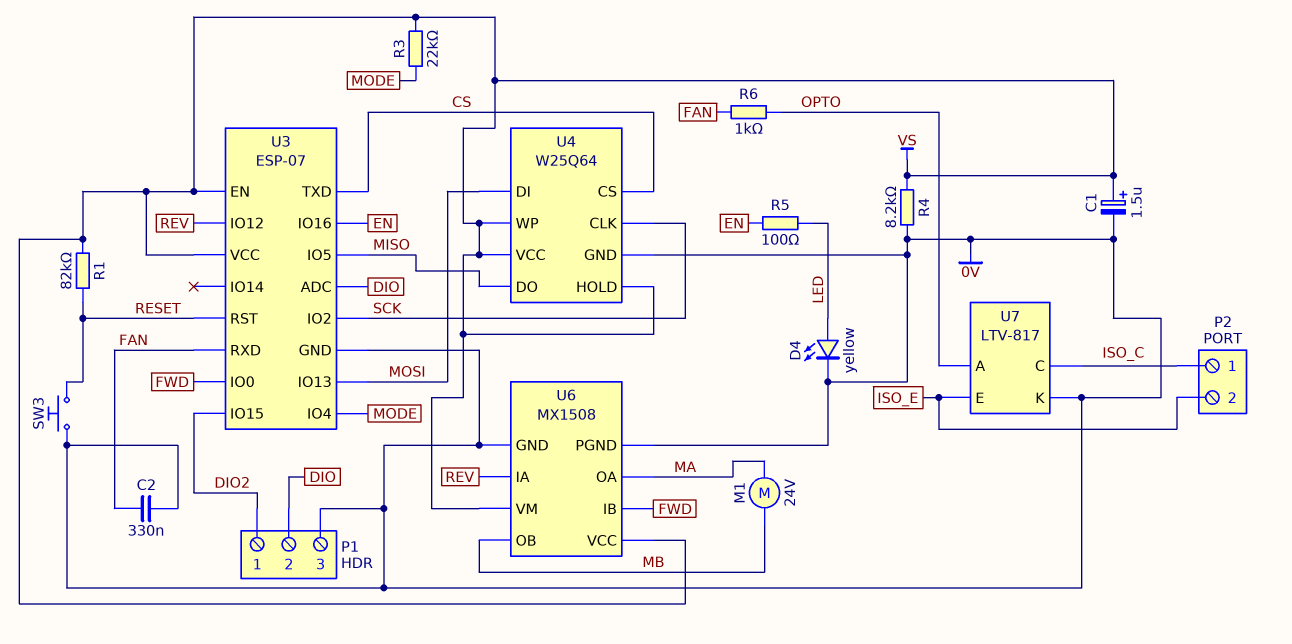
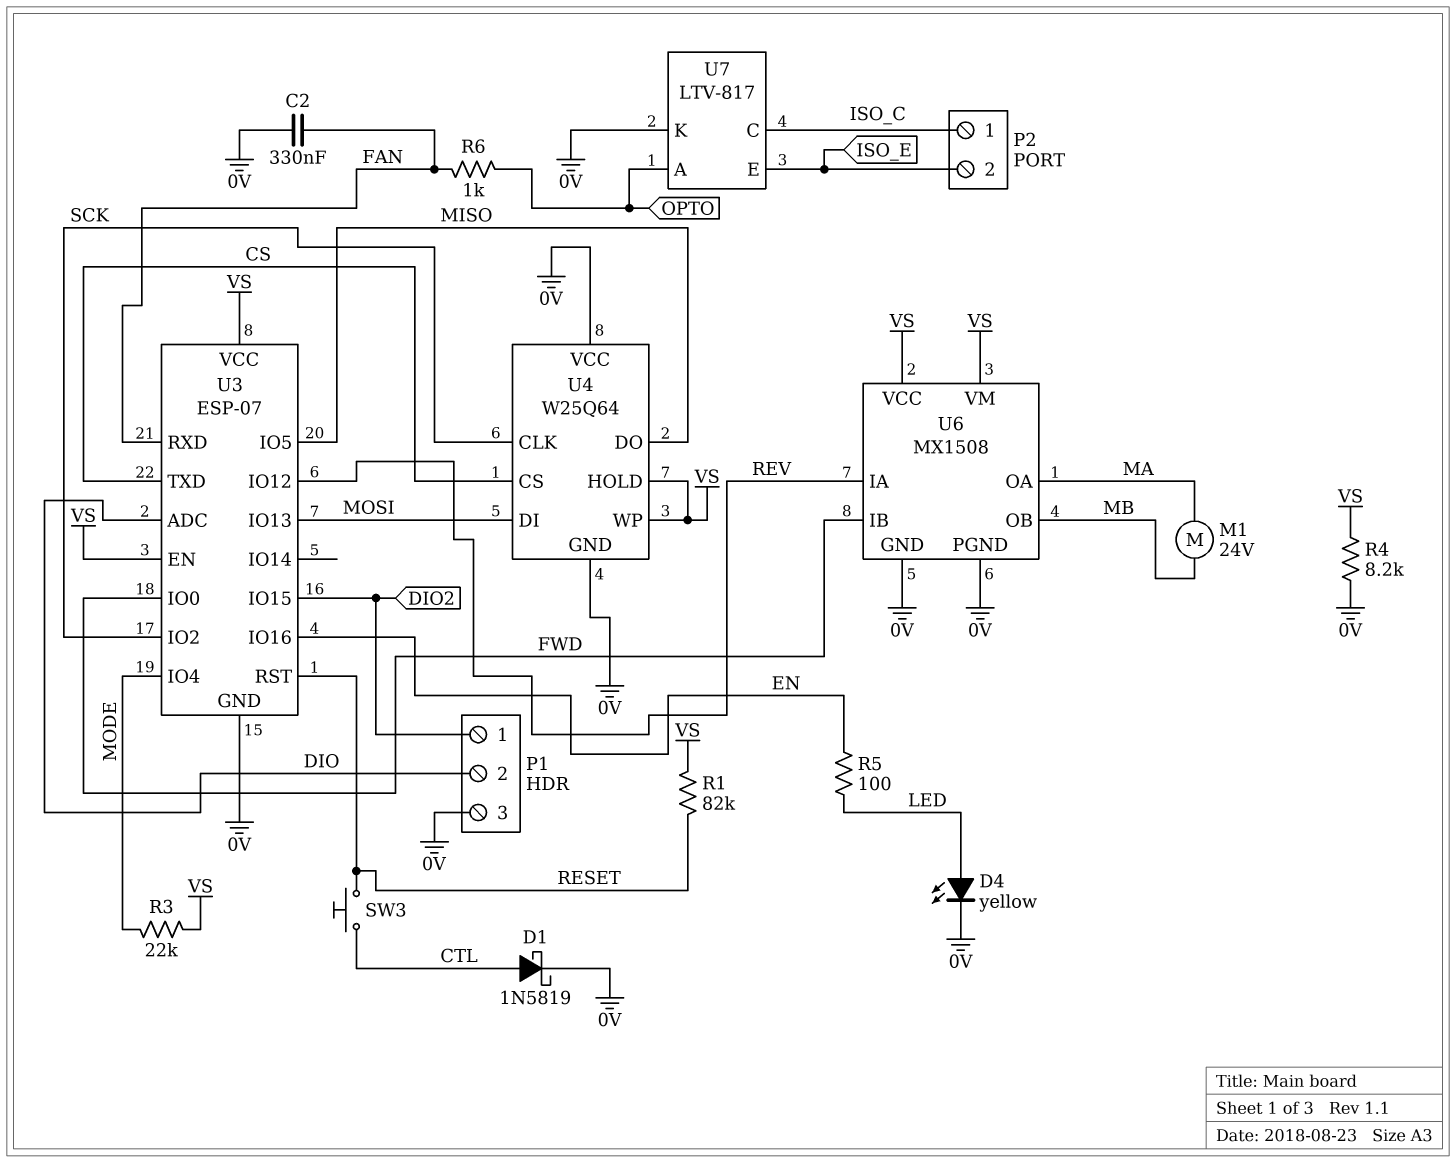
C1: 1.5uF (plus VS, minus 0V) -> none
D1: none -> schottky 1N5819 (A CTL, K 0V)
SW3: button (0V, RESET) -> button (CTL, RESET)
U4 pin VCC: VS -> 0V

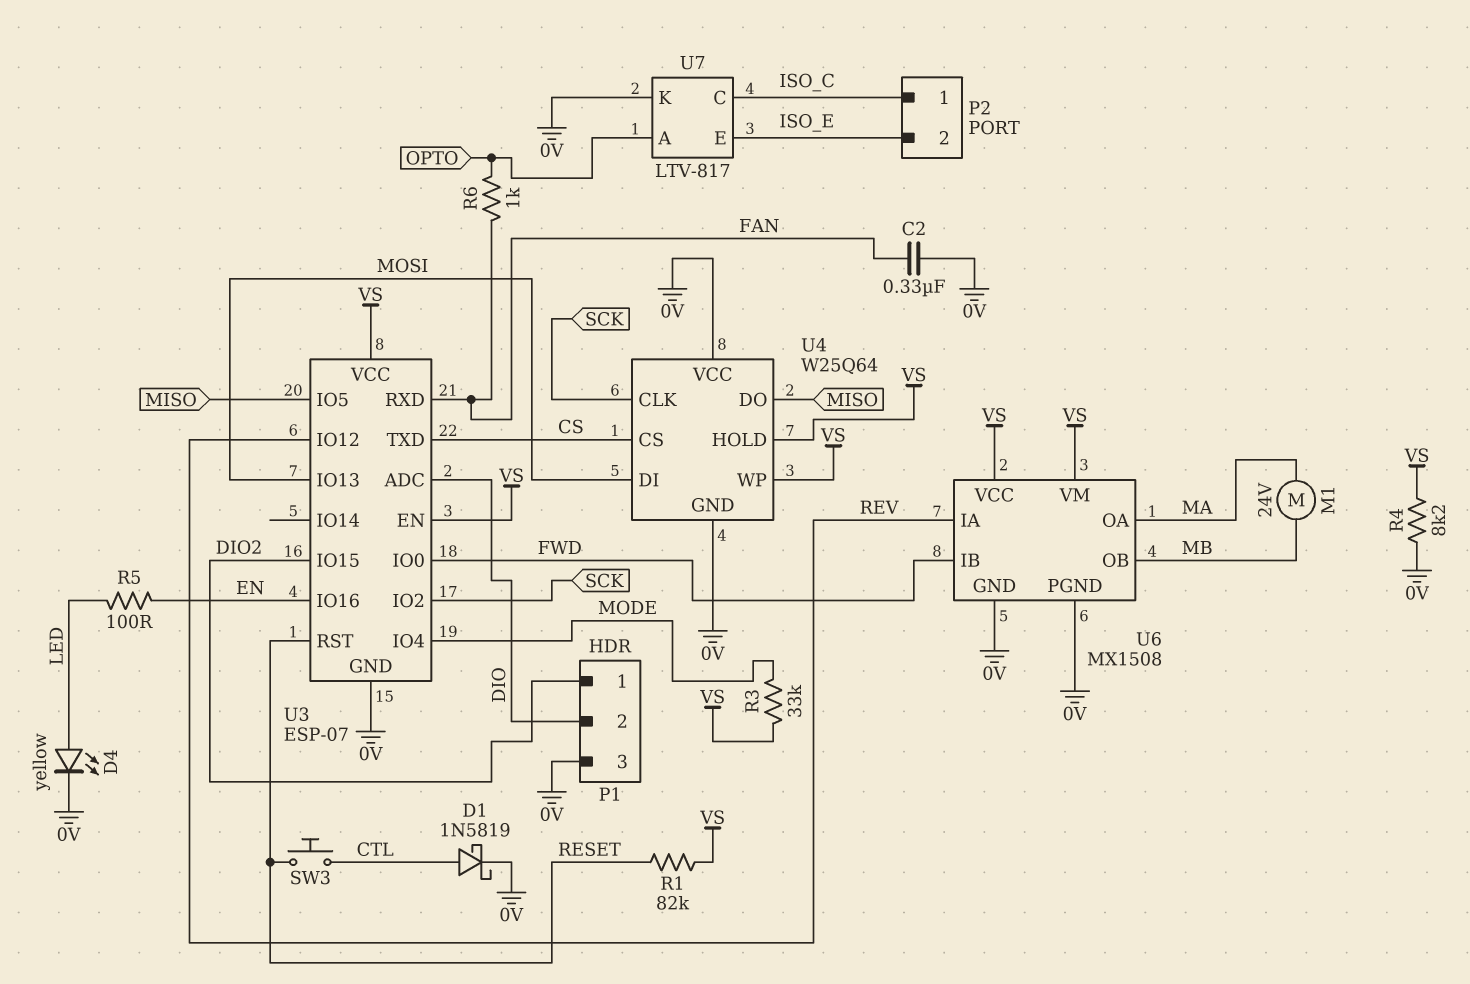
R3: 22k (MODE, VS) -> 33k (MODE, VS)

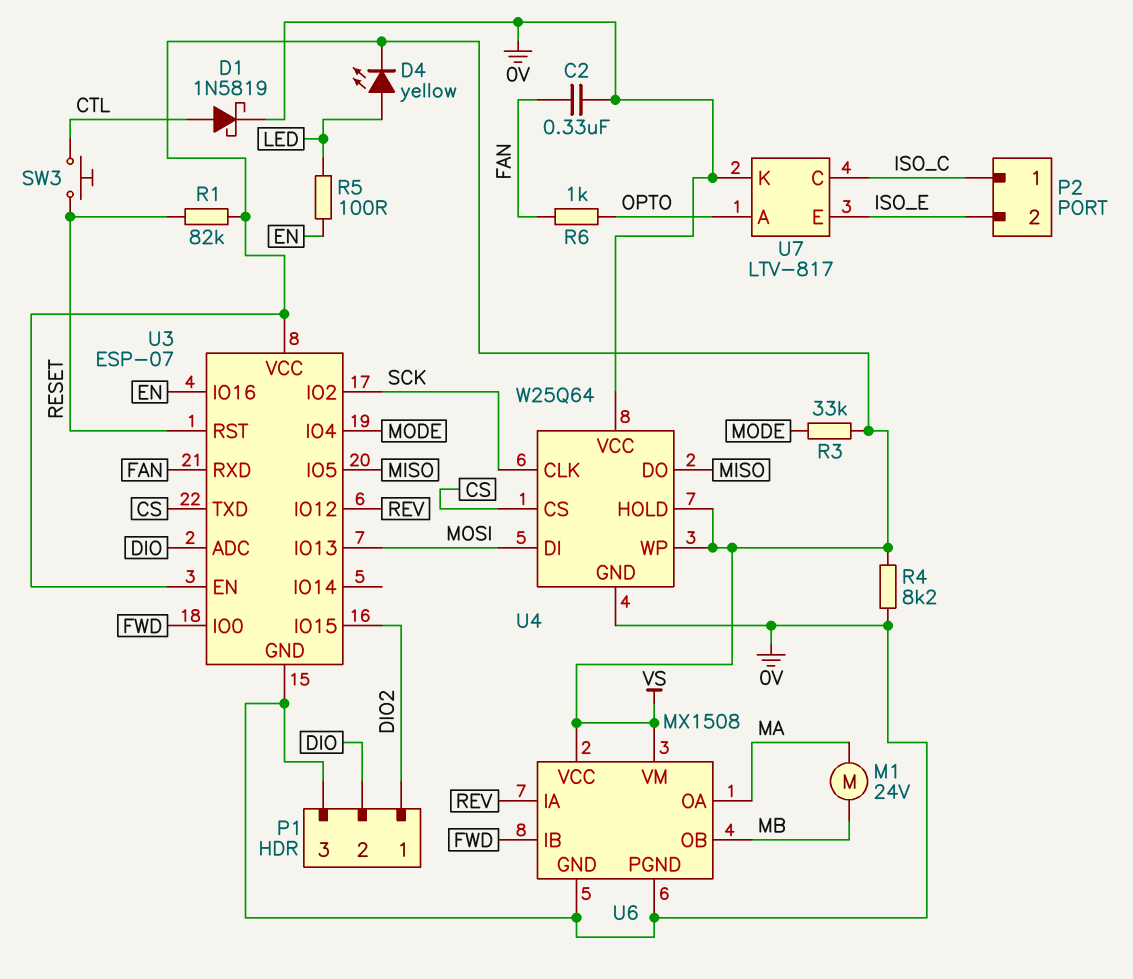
D4: LED yellow (A LED, K 0V) -> LED yellow (A LED, K VS)

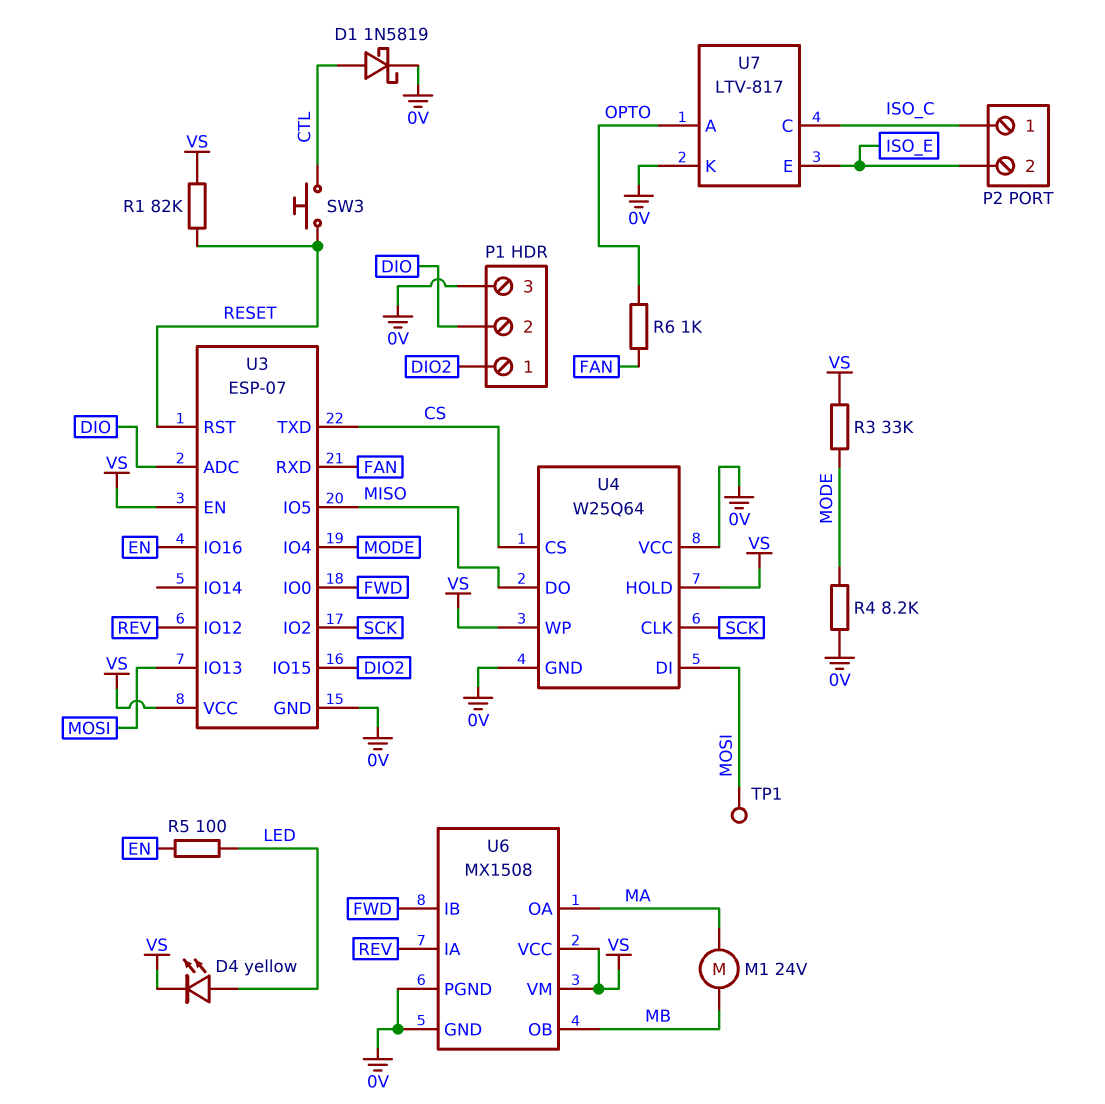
C2: 330nF (0V, FAN) -> none
R4: 8.2k (0V, VS) -> 8.2k (0V, MODE)
TP1: none -> test point (MOSI)

